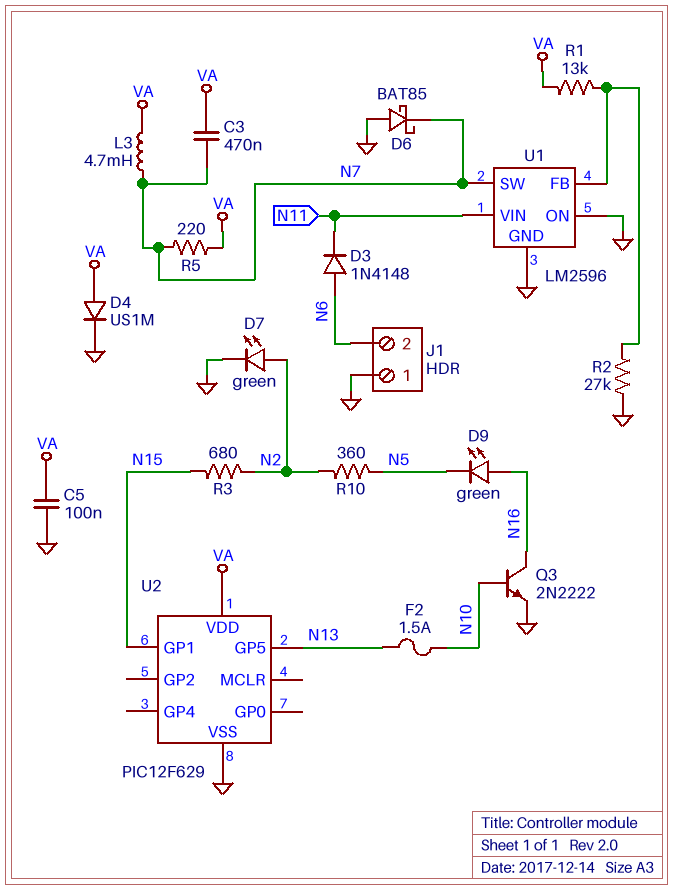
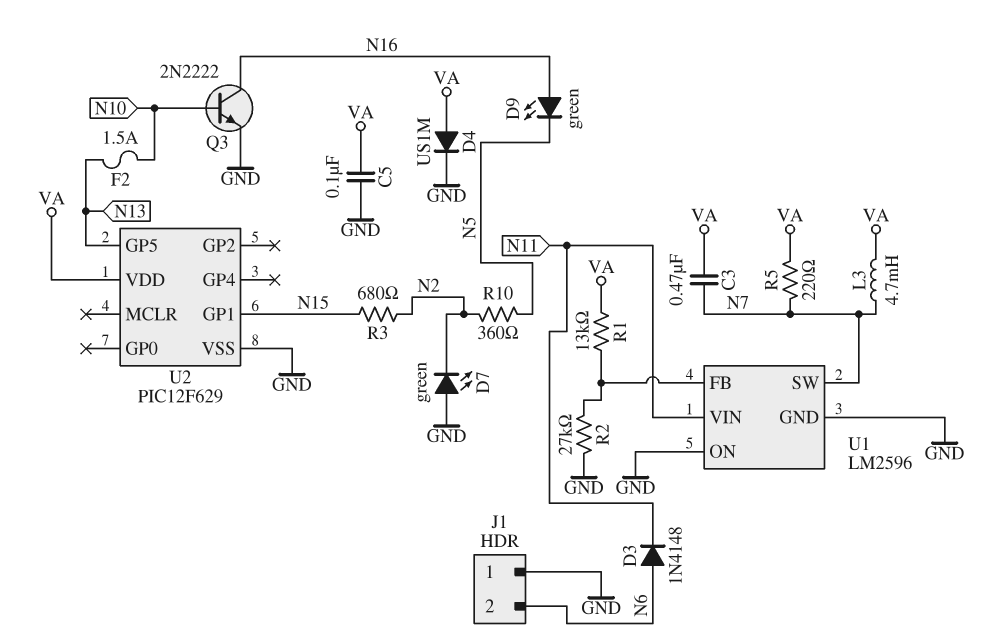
D6: schottky BAT85 (A GND, K N7) -> none
D7: LED green (A N2, K GND) -> LED green (A GND, K N2)

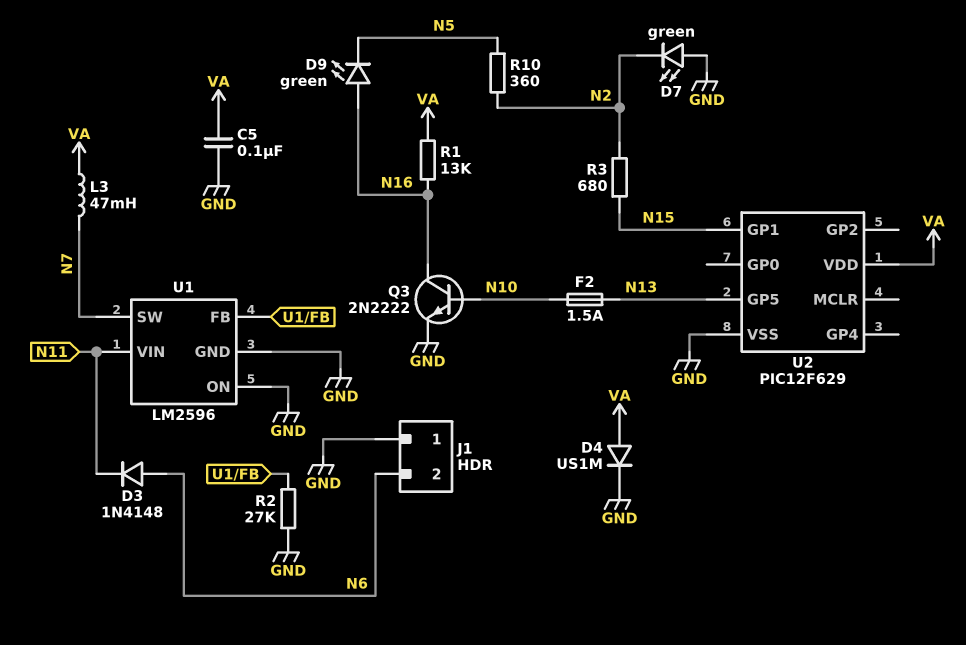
C3: 470nF (N7, VA) -> none
L3: 4.7mH (N7, VA) -> 47mH (N7, VA)
R1: 13k (U1/FB, VA) -> 13k (N16, VA)
R5: 220 (N7, VA) -> none

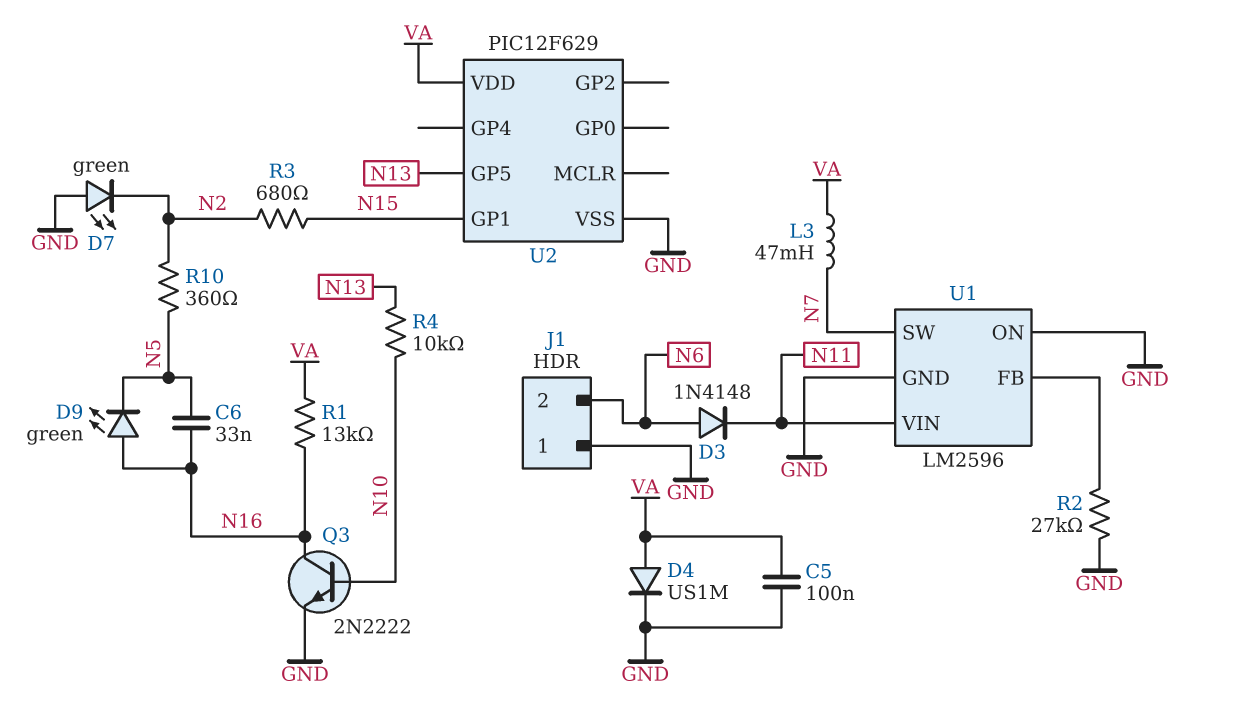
C6: none -> 33nF (N5, N16)
F2: 1.5A (N10, N13) -> none
R4: none -> 10k (N10, N13)

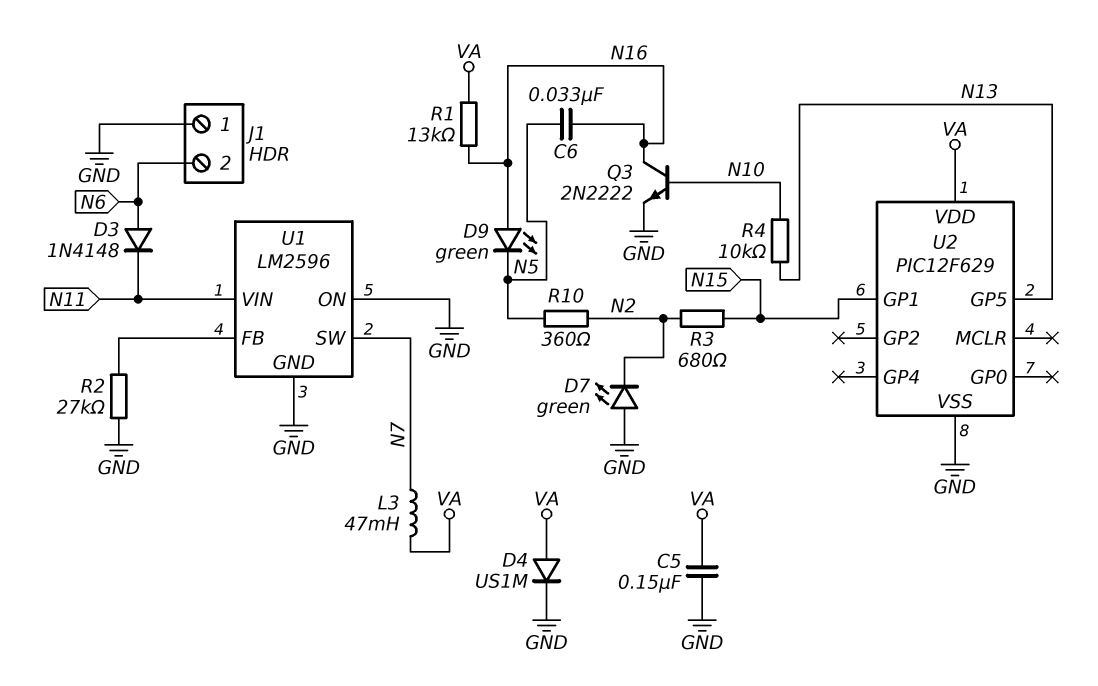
C5: 100nF (GND, VA) -> 150nF (GND, VA)

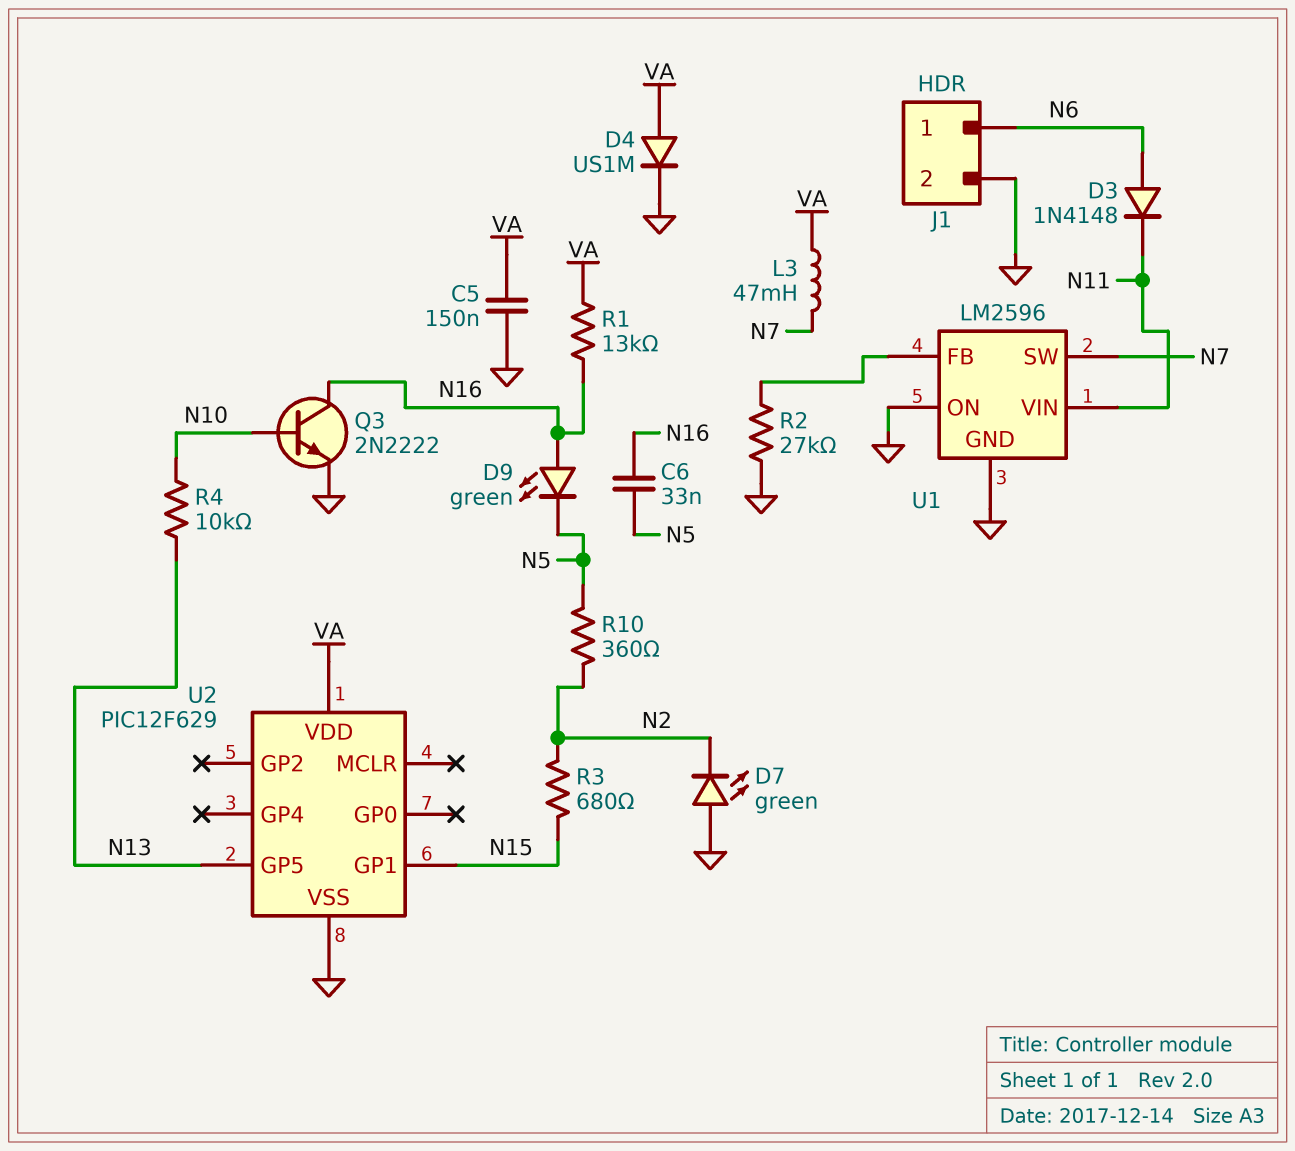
J1 pin 1: GND -> N6
J1 pin 2: N6 -> GND

